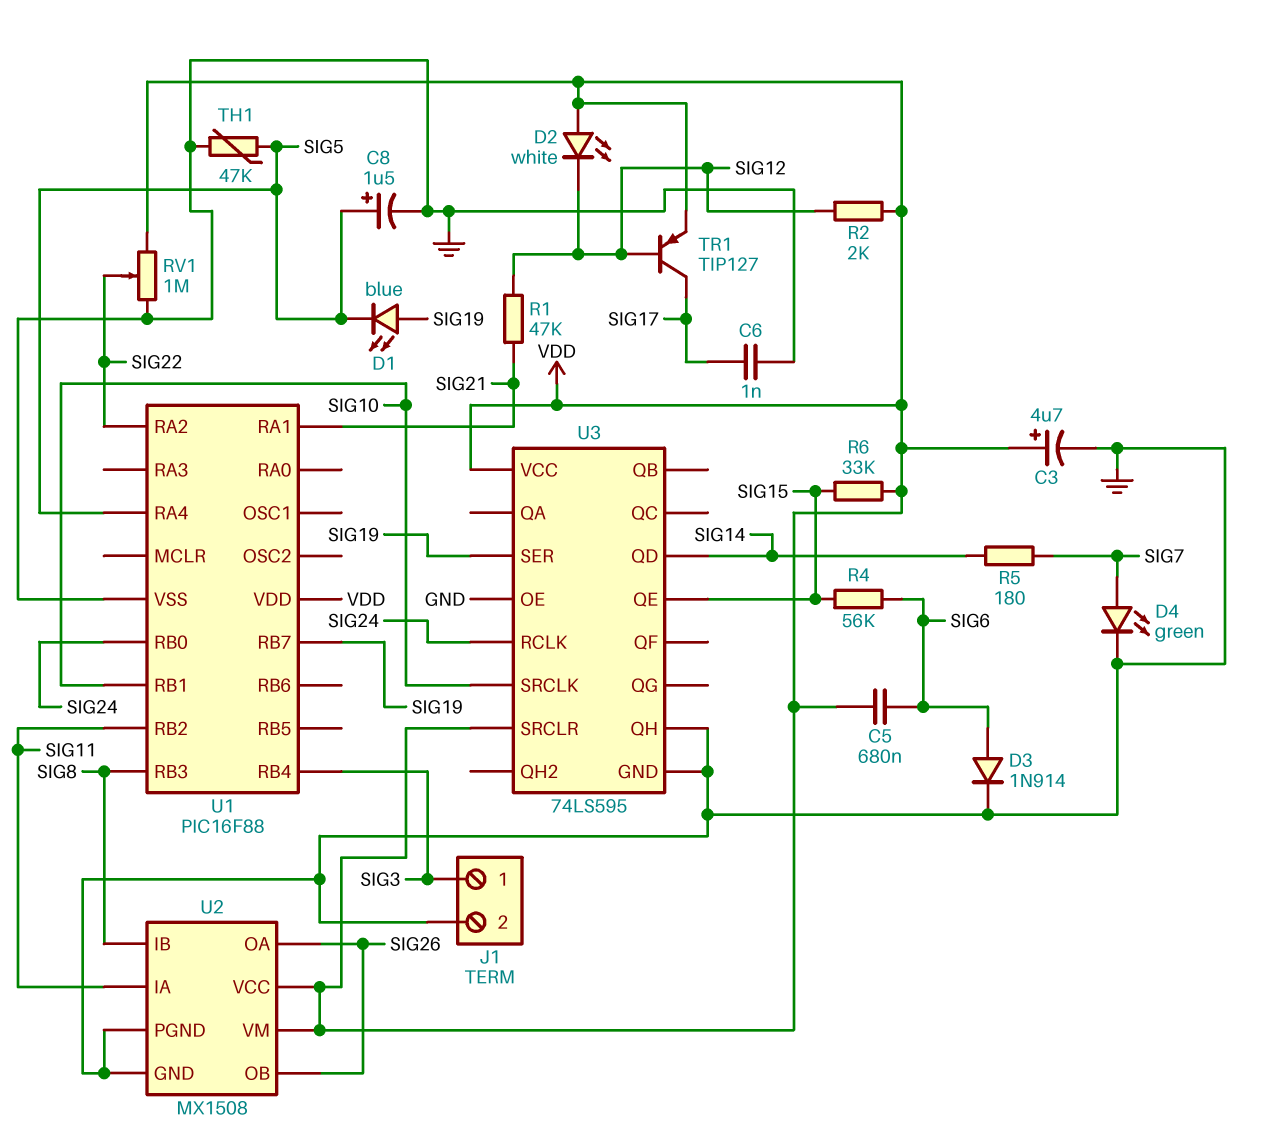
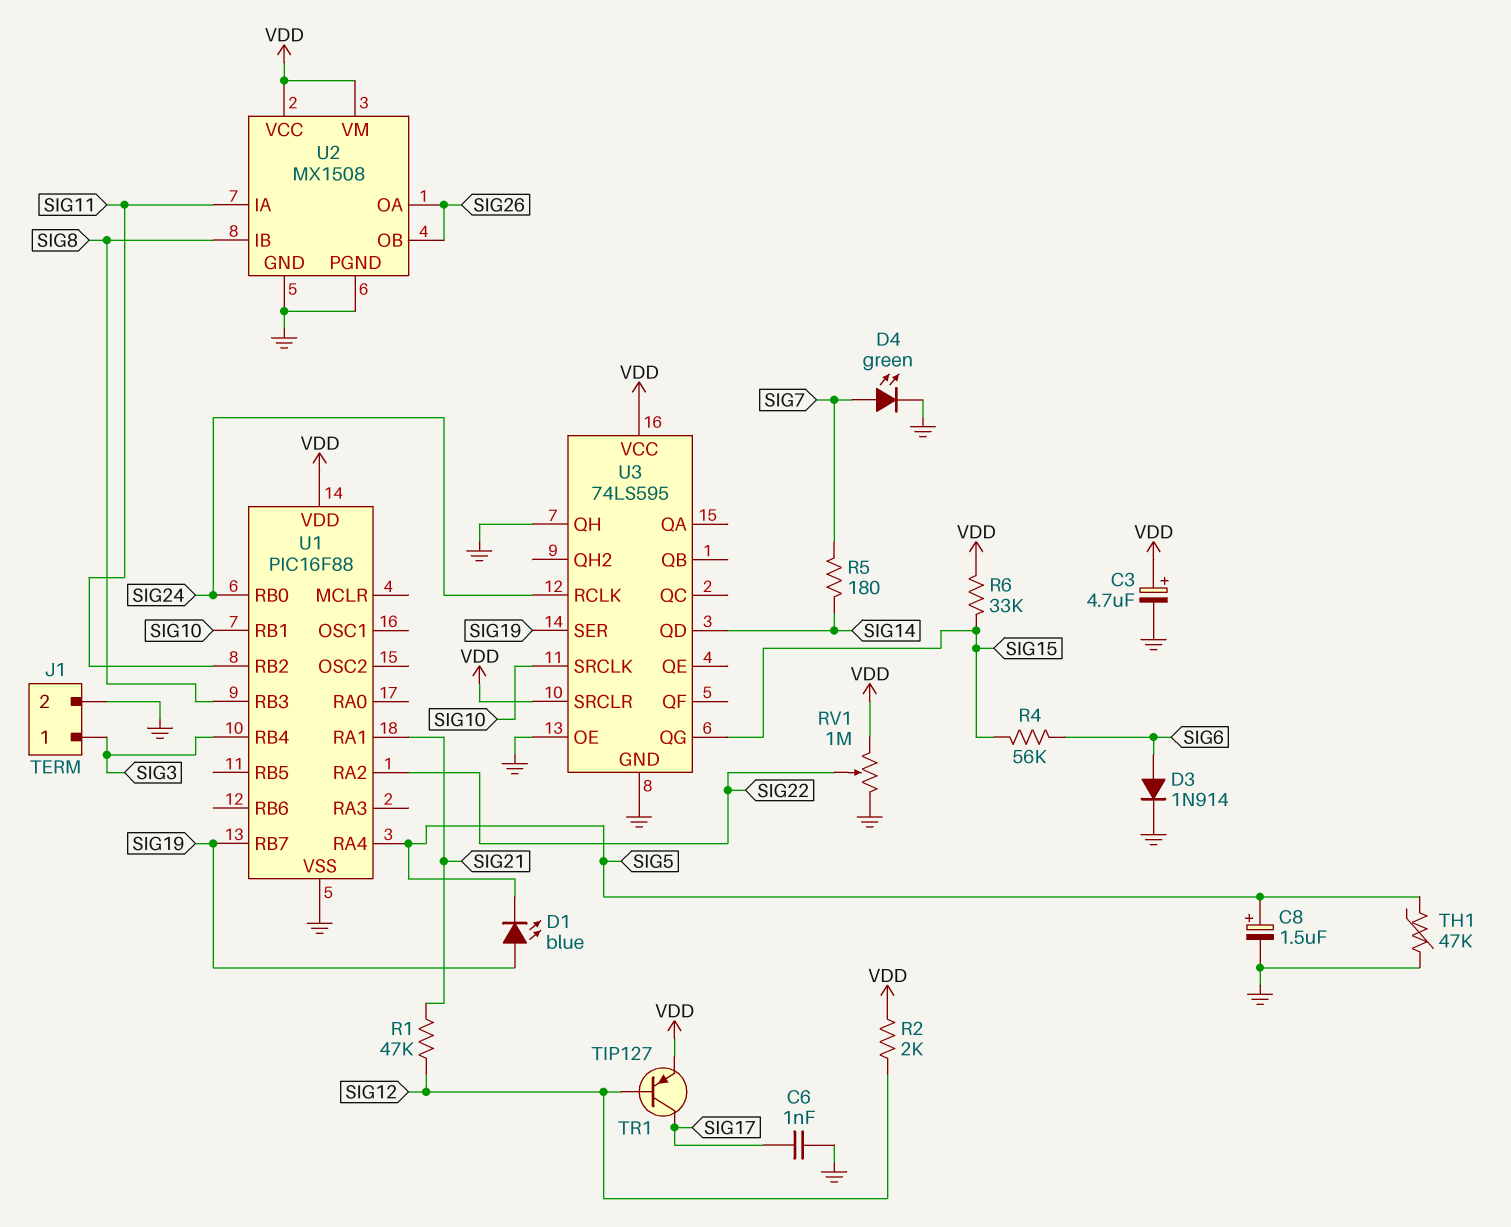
C5: 680nF (SIG6, VDD) -> none
D2: LED white (A VDD, K SIG12) -> none
U3 pin QE: SIG15 -> none
U3 pin QG: none -> SIG15

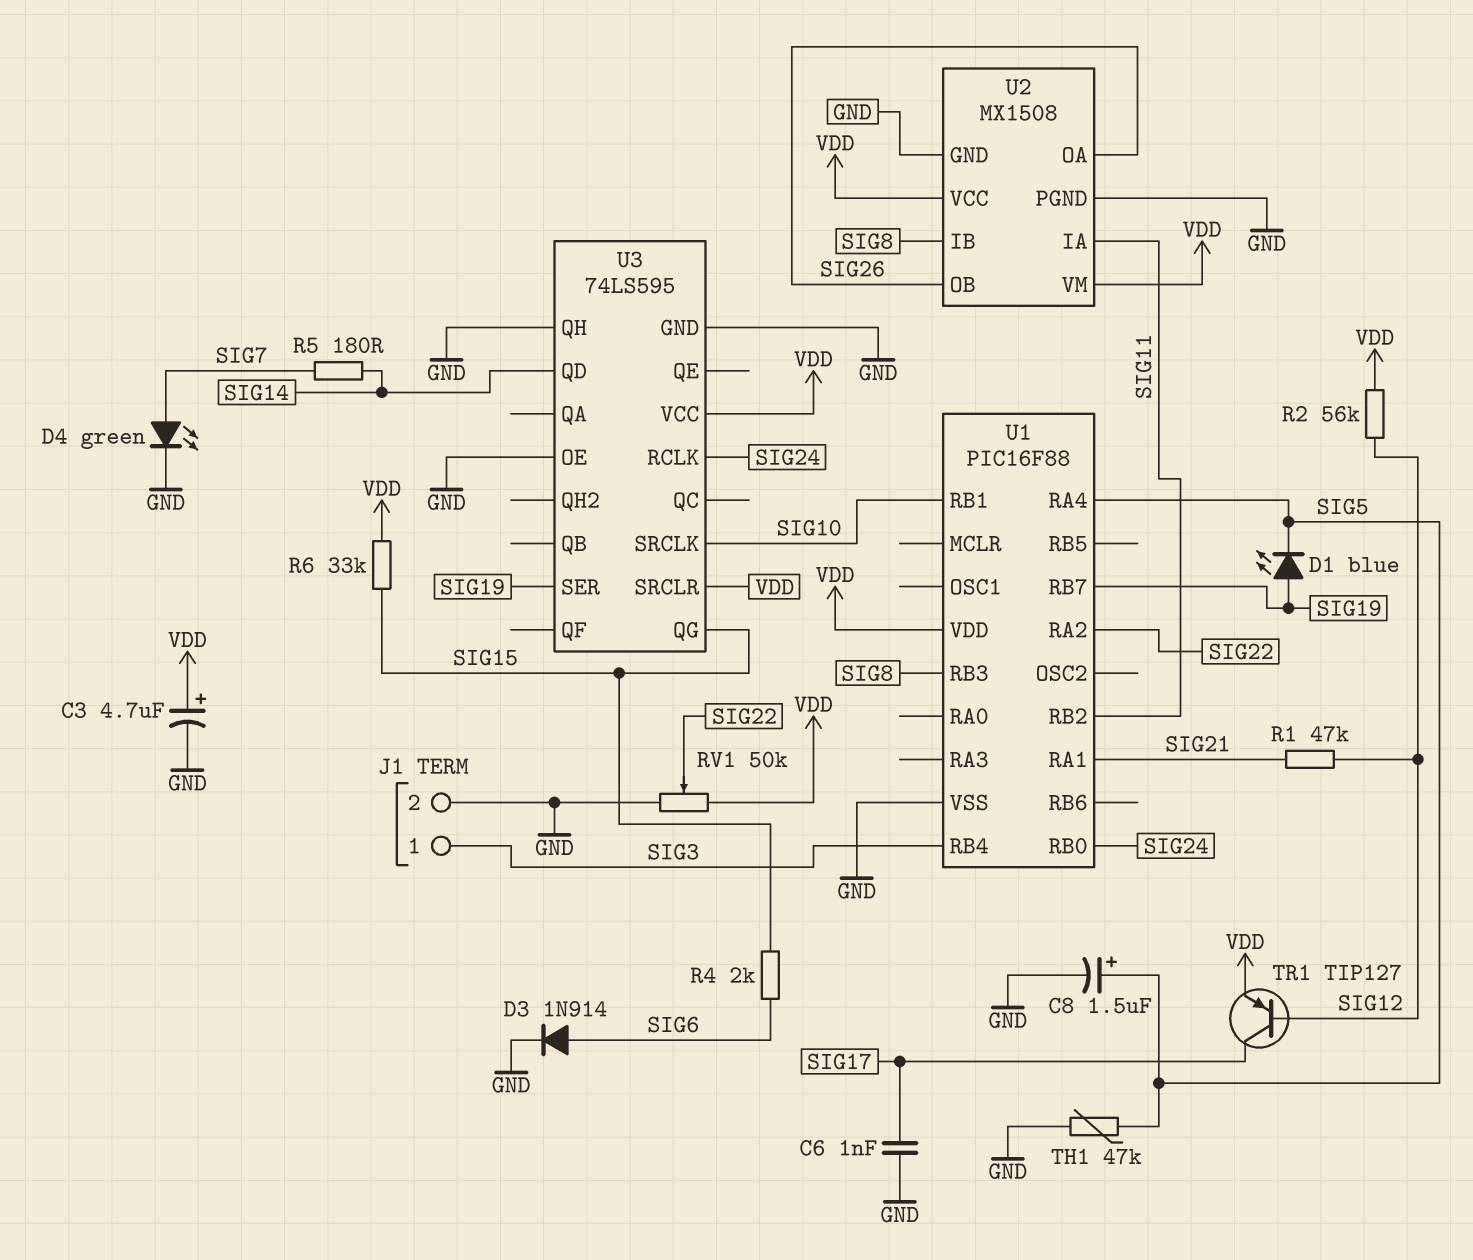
R2: 2k (SIG12, VDD) -> 56k (SIG12, VDD)
R4: 56k (SIG6, SIG15) -> 2k (SIG6, SIG15)
RV1: 1M (GND, VDD, wiper SIG22) -> 50k (GND, VDD, wiper SIG22)

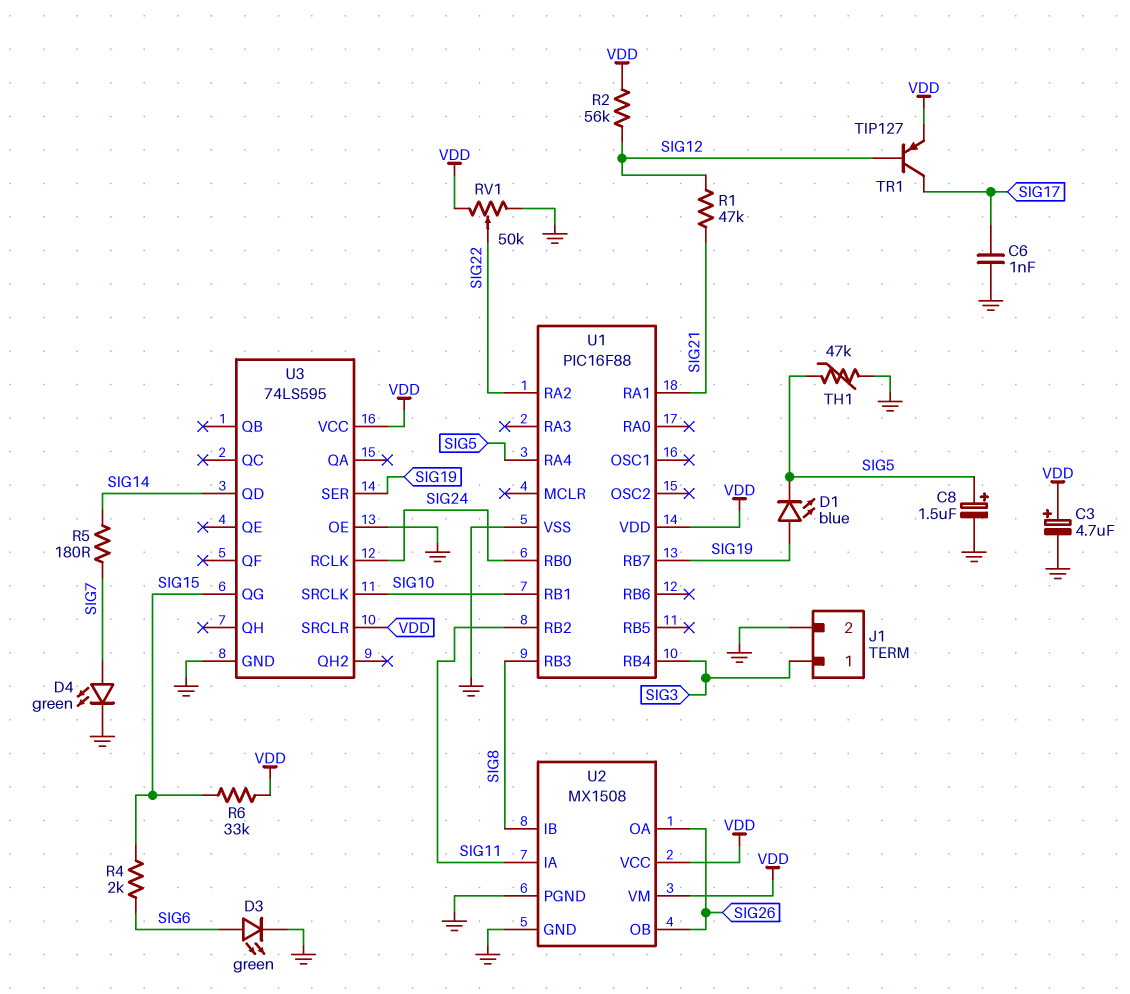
D3: diode 1N914 (A SIG6, K GND) -> LED green (A SIG6, K GND)
U3 pin QH: GND -> none

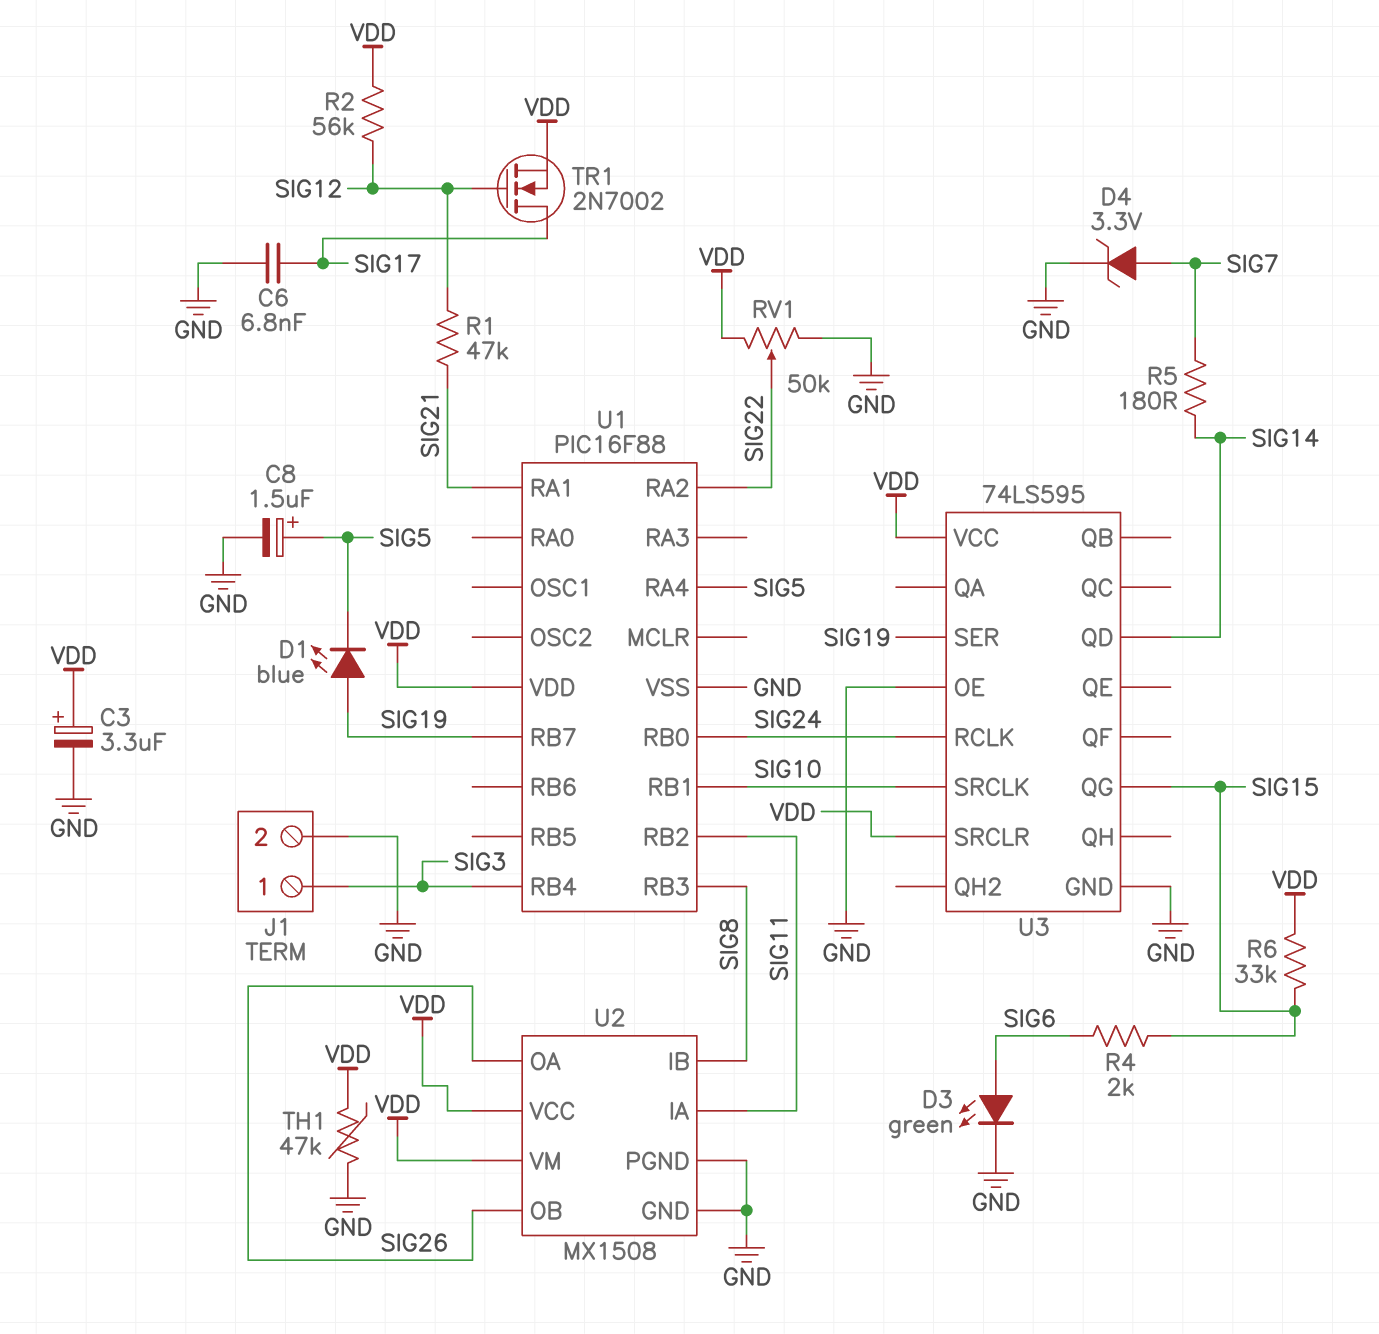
C3: 4.7uF (plus VDD, minus GND) -> 3.3uF (plus VDD, minus GND)
C6: 1nF (GND, SIG17) -> 6.8nF (GND, SIG17)
D4: LED green (A SIG7, K GND) -> zener 3.3V (A SIG7, K GND)
TH1: 47k (GND, SIG5) -> 47k (GND, VDD)
TR1: PNP TIP127 (B SIG12, C SIG17, E VDD) -> NMOS 2N7002 (G SIG12, D SIG17, S VDD)

